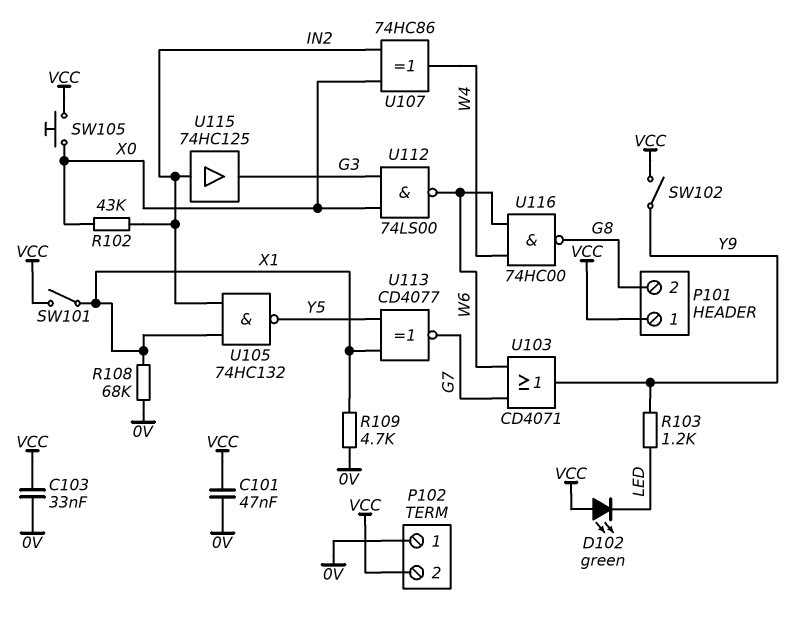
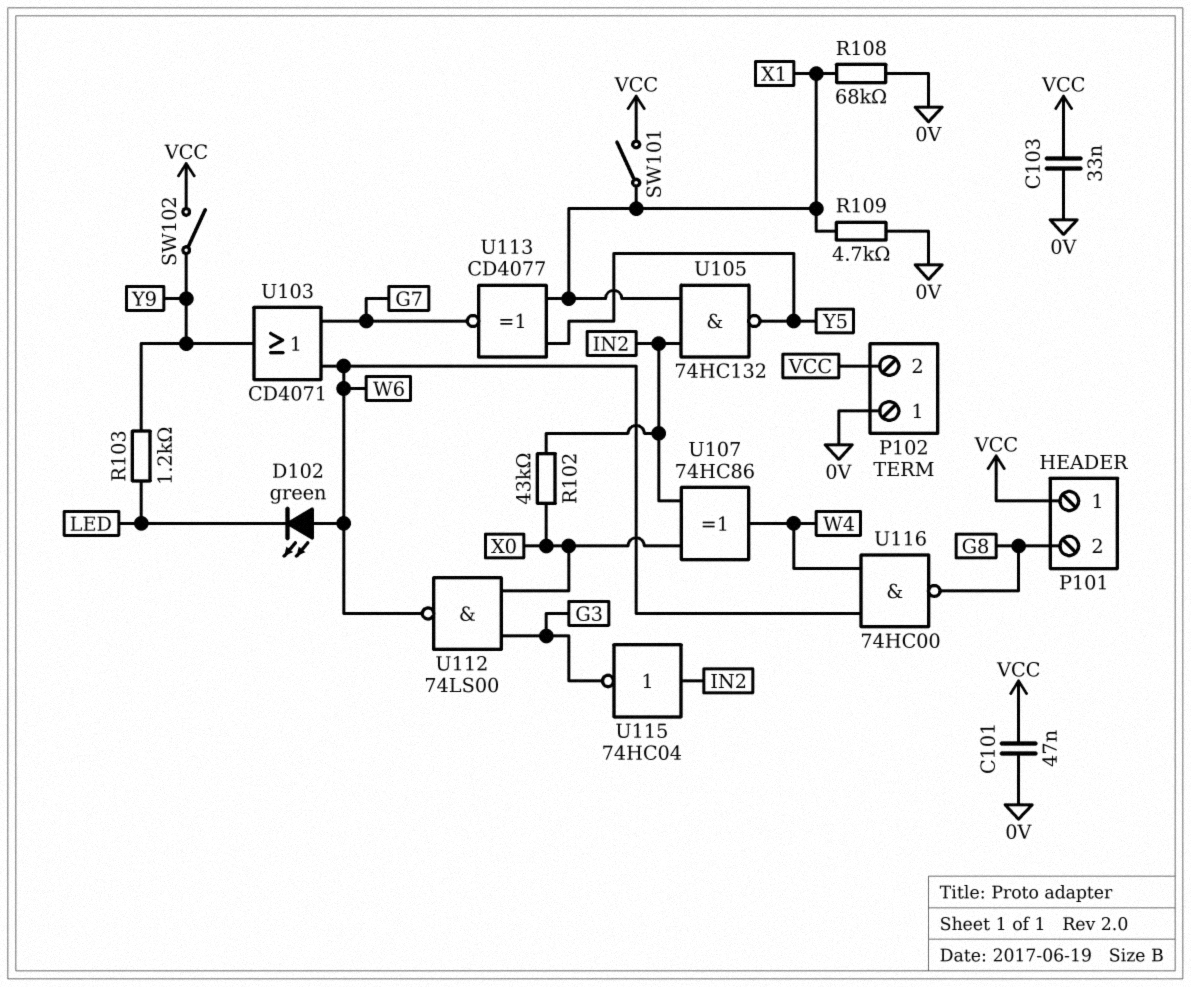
D102: LED green (A VCC, K LED) -> LED green (A W6, K LED)
SW105: button (VCC, X0) -> none
U115: buffer 74HC125 (in IN2, out G3) -> NOT 74HC04 (in IN2, out G3)

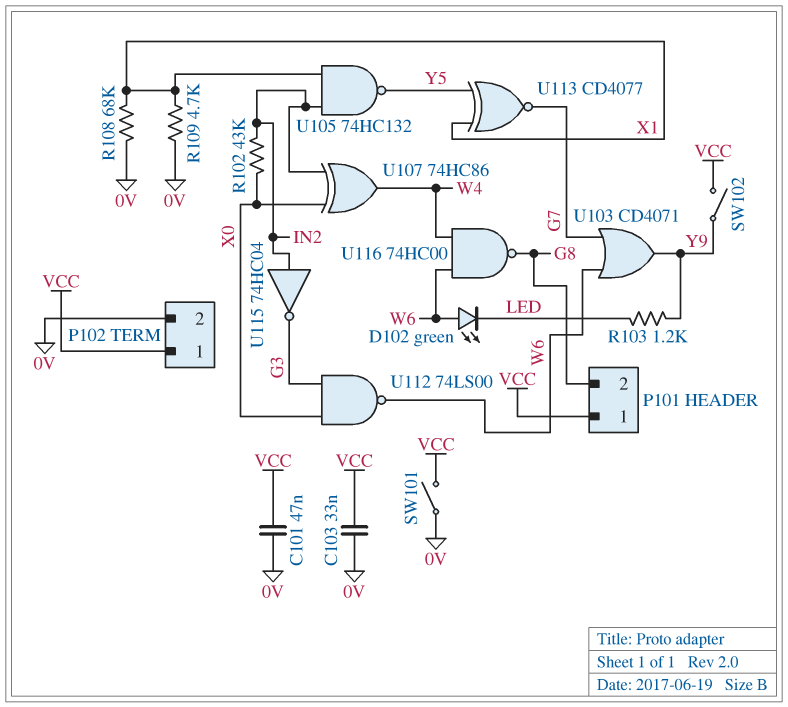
P102 pin 1: 0V -> VCC
P102 pin 2: VCC -> 0V
SW101: switch (VCC, X1) -> switch (0V, VCC)

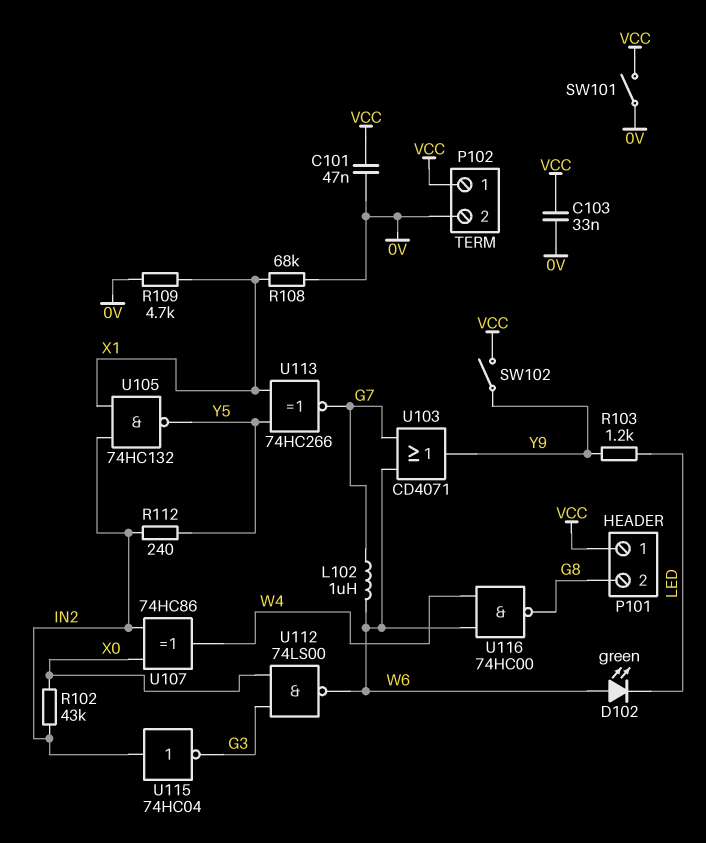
L102: none -> 1uH (G7, W6)
R112: none -> 240 (IN2, Y5)
U113: XNOR CD4077 (in X1, in Y5, out G7) -> XNOR 74HC266 (in X1, in Y5, out G7)

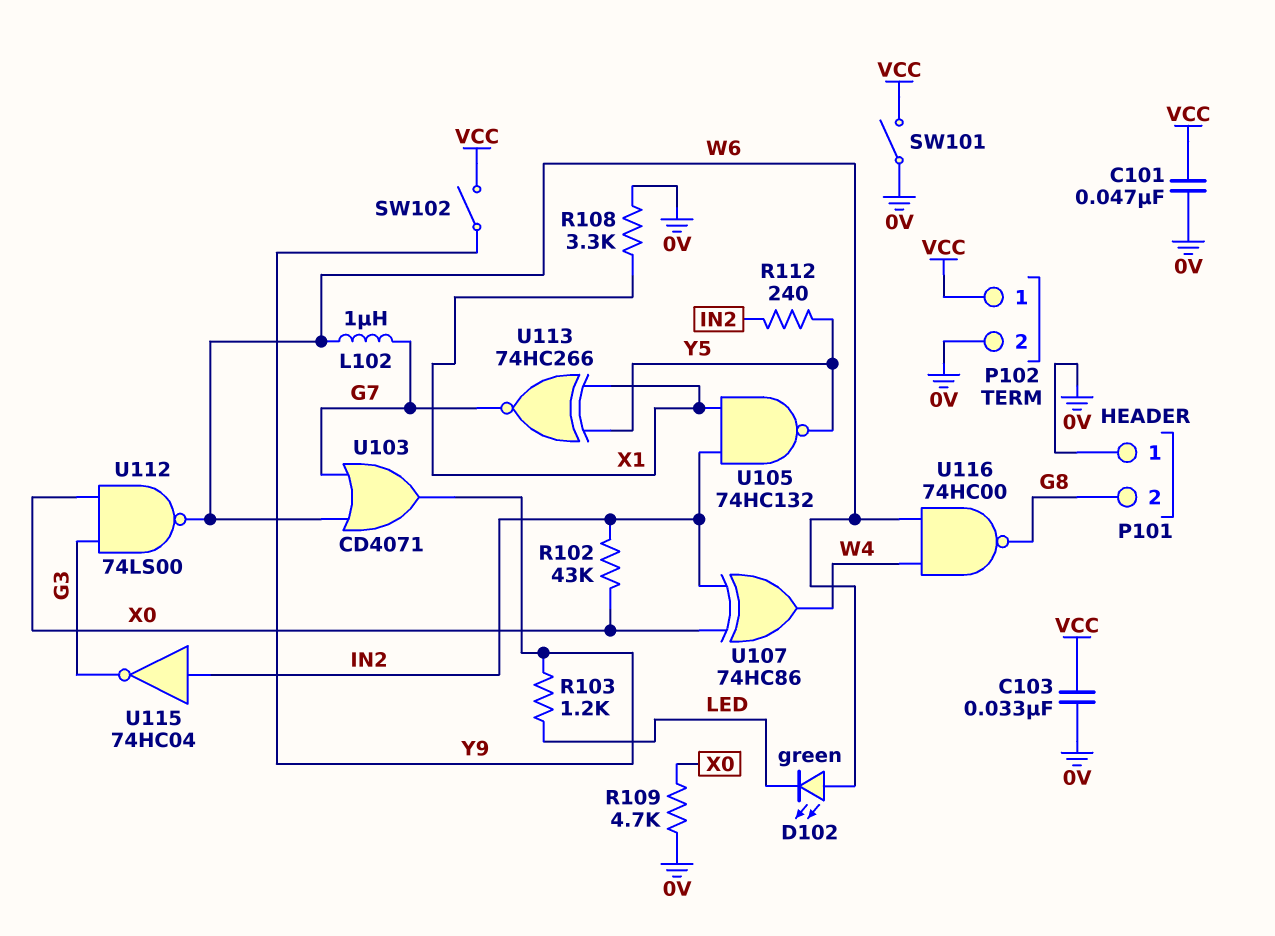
P101 pin 1: VCC -> 0V
R108: 68k (0V, X1) -> 3.3k (0V, X1)
R109: 4.7k (0V, X1) -> 4.7k (0V, X0)

